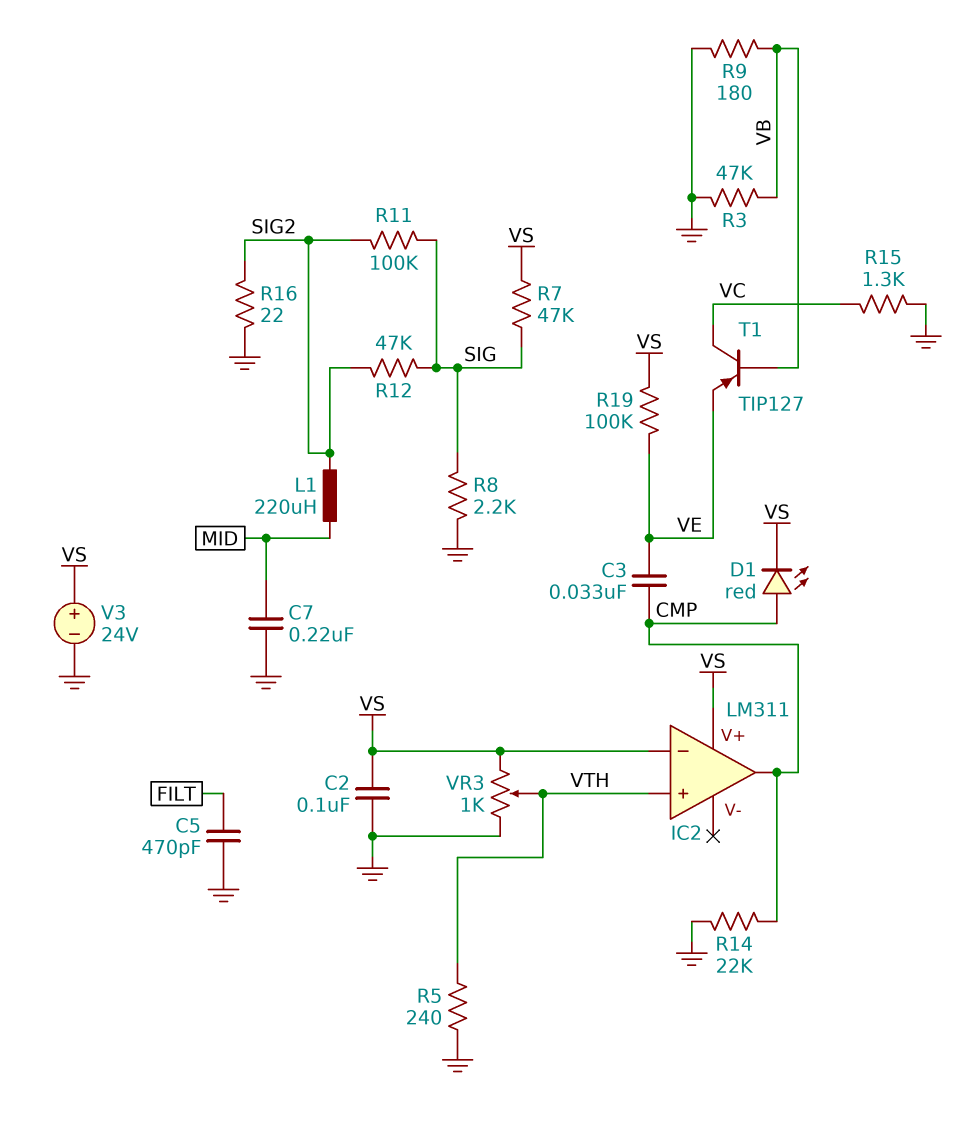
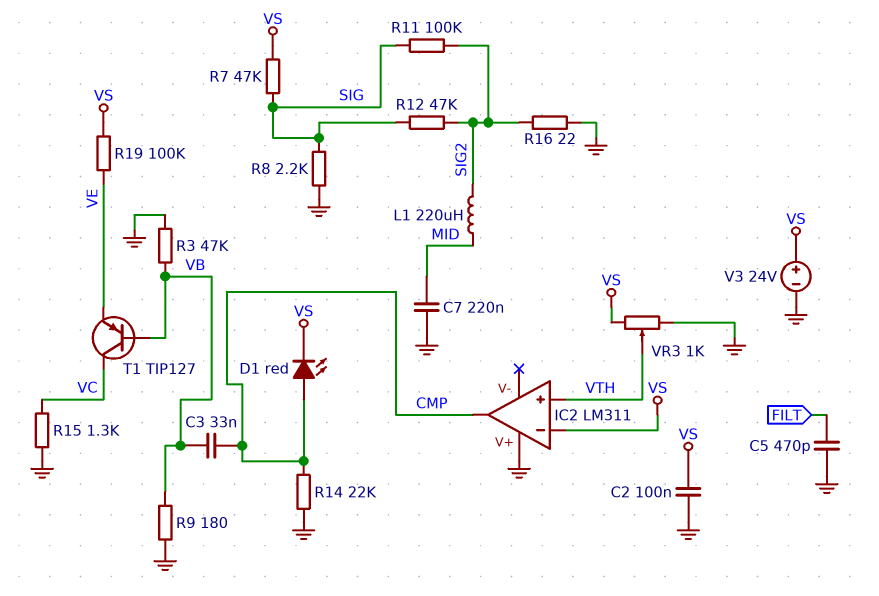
C3: 33nF (CMP, VE) -> 33nF (CMP, VB)
IC2 pin V+: VS -> GND
R5: 240 (GND, VTH) -> none

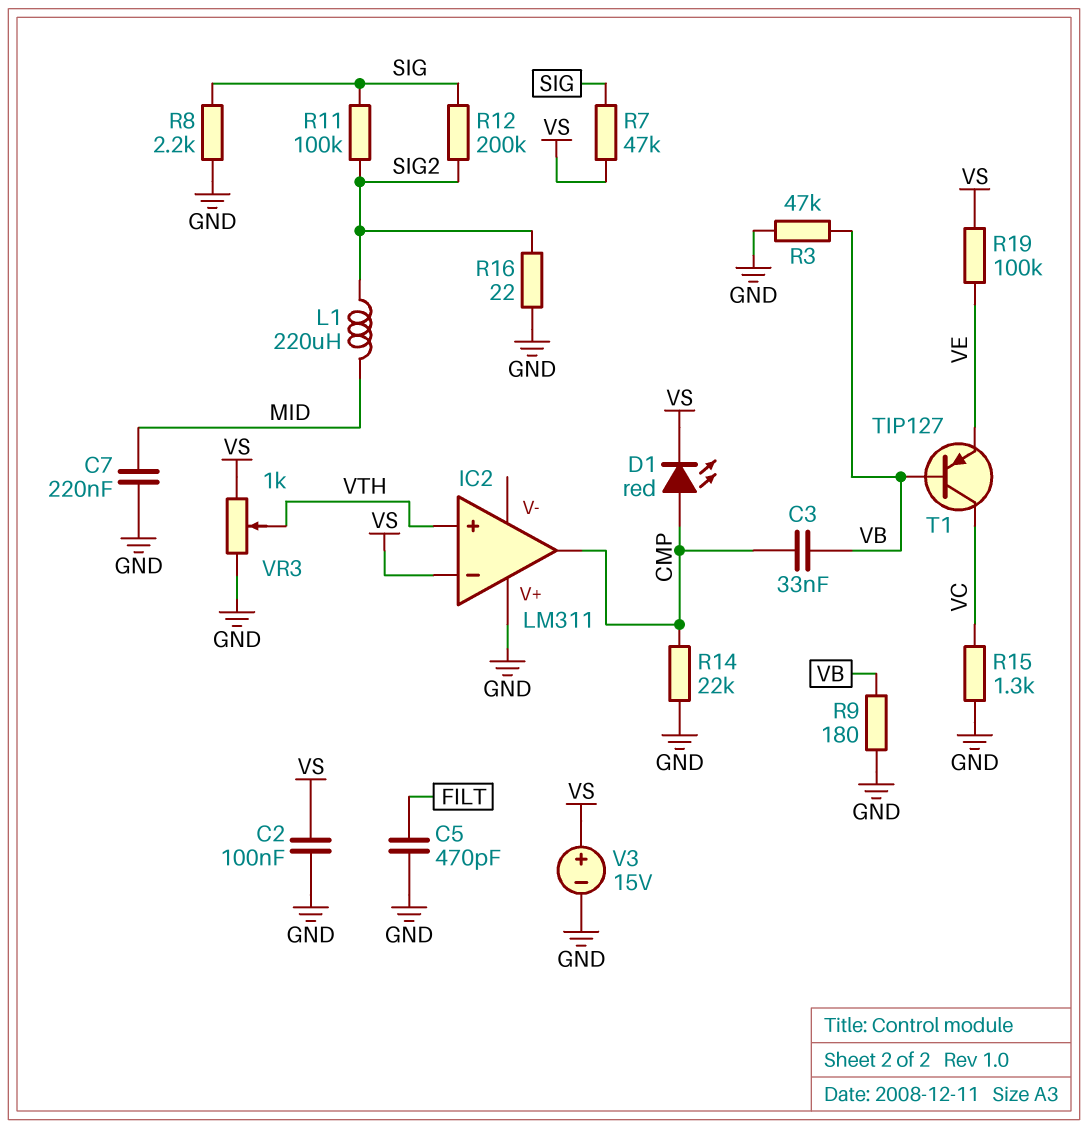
R12: 47k (SIG, SIG2) -> 200k (SIG, SIG2)
V3: 24V (plus VS, minus GND) -> 15V (plus VS, minus GND)

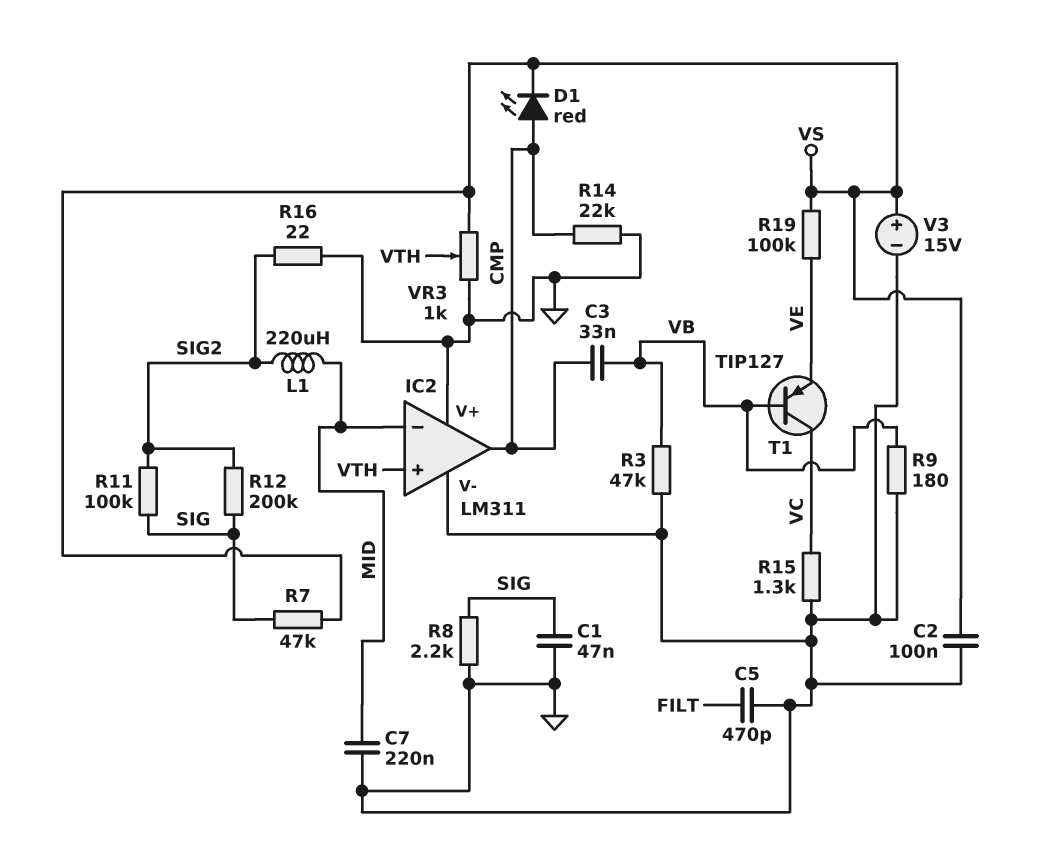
C1: none -> 47nF (GND, SIG)
IC2 pin V-: none -> GND
IC2 pin in-: VS -> MID

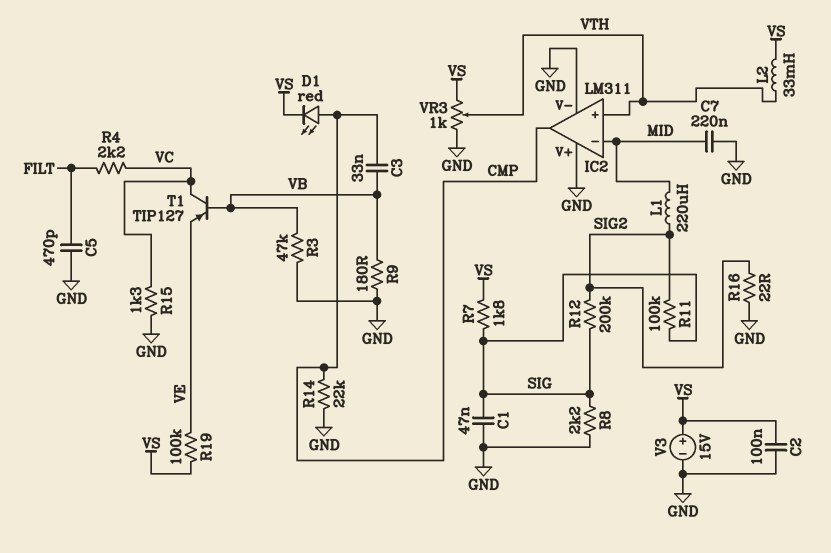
L2: none -> 33mH (VS, VTH)
R4: none -> 2.2k (FILT, VC)
R7: 47k (SIG, VS) -> 1.8k (SIG, VS)

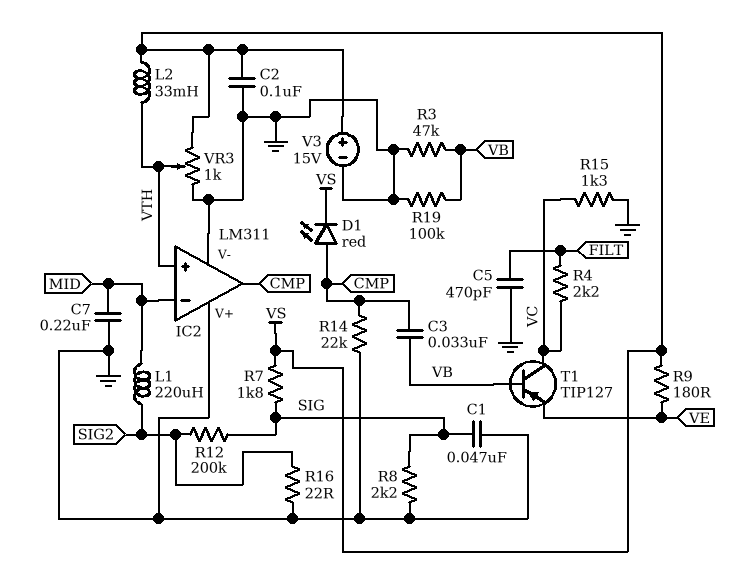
R9: 180 (GND, VB) -> 180 (VE, VS)
R11: 100k (SIG, SIG2) -> none
R19: 100k (VE, VS) -> 100k (GND, VB)

